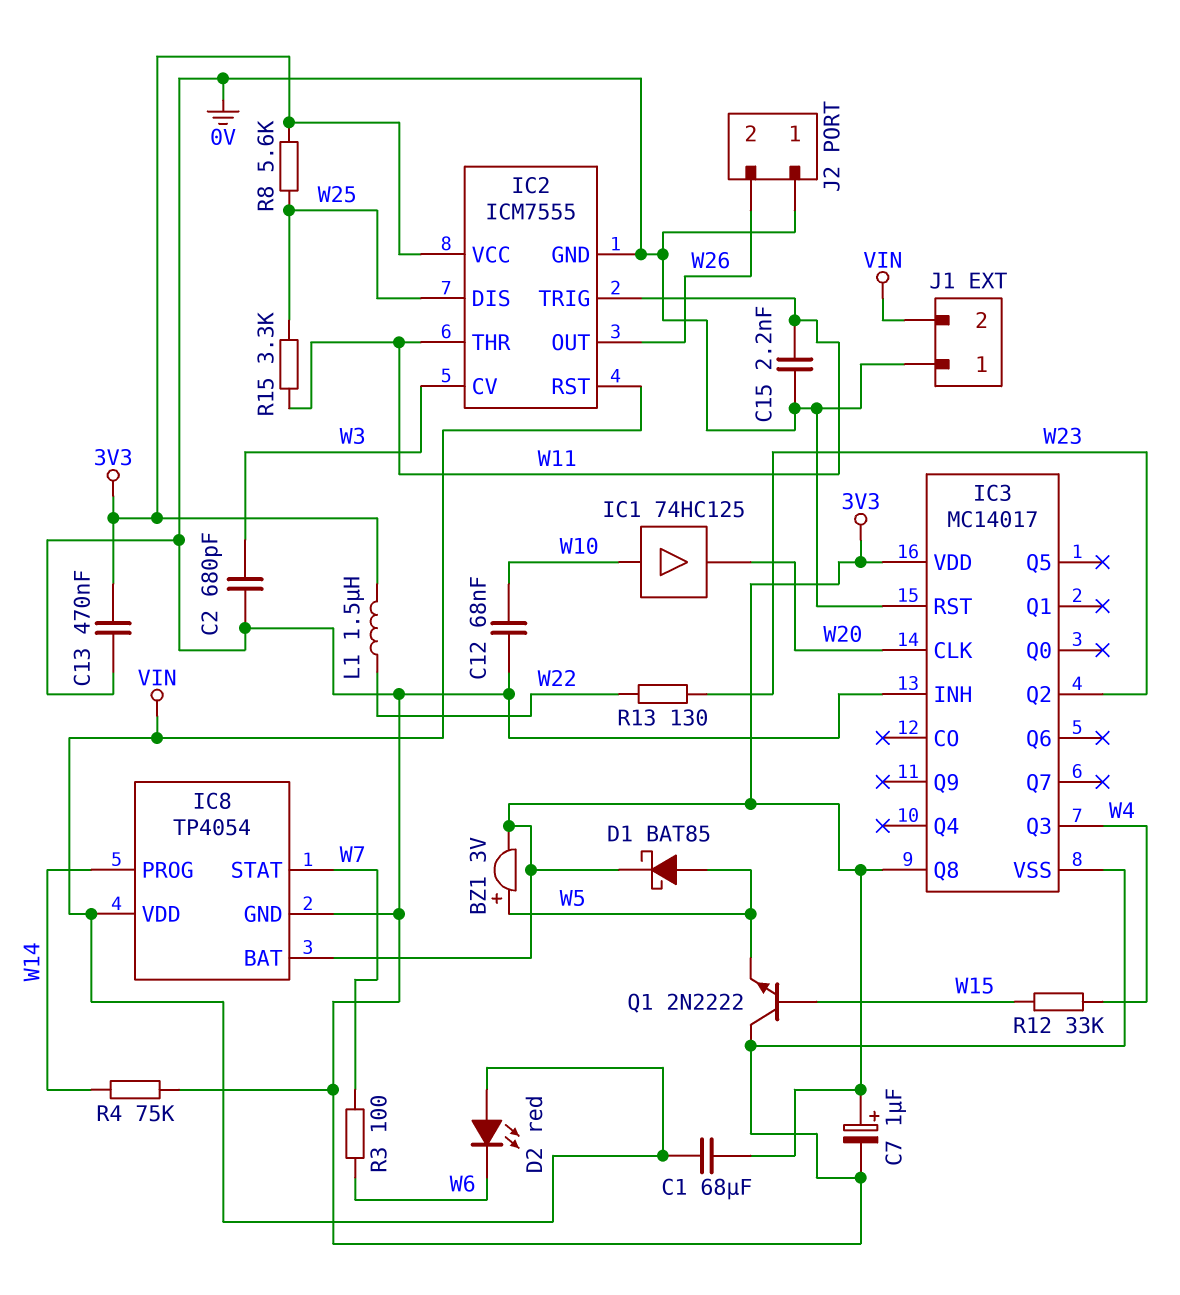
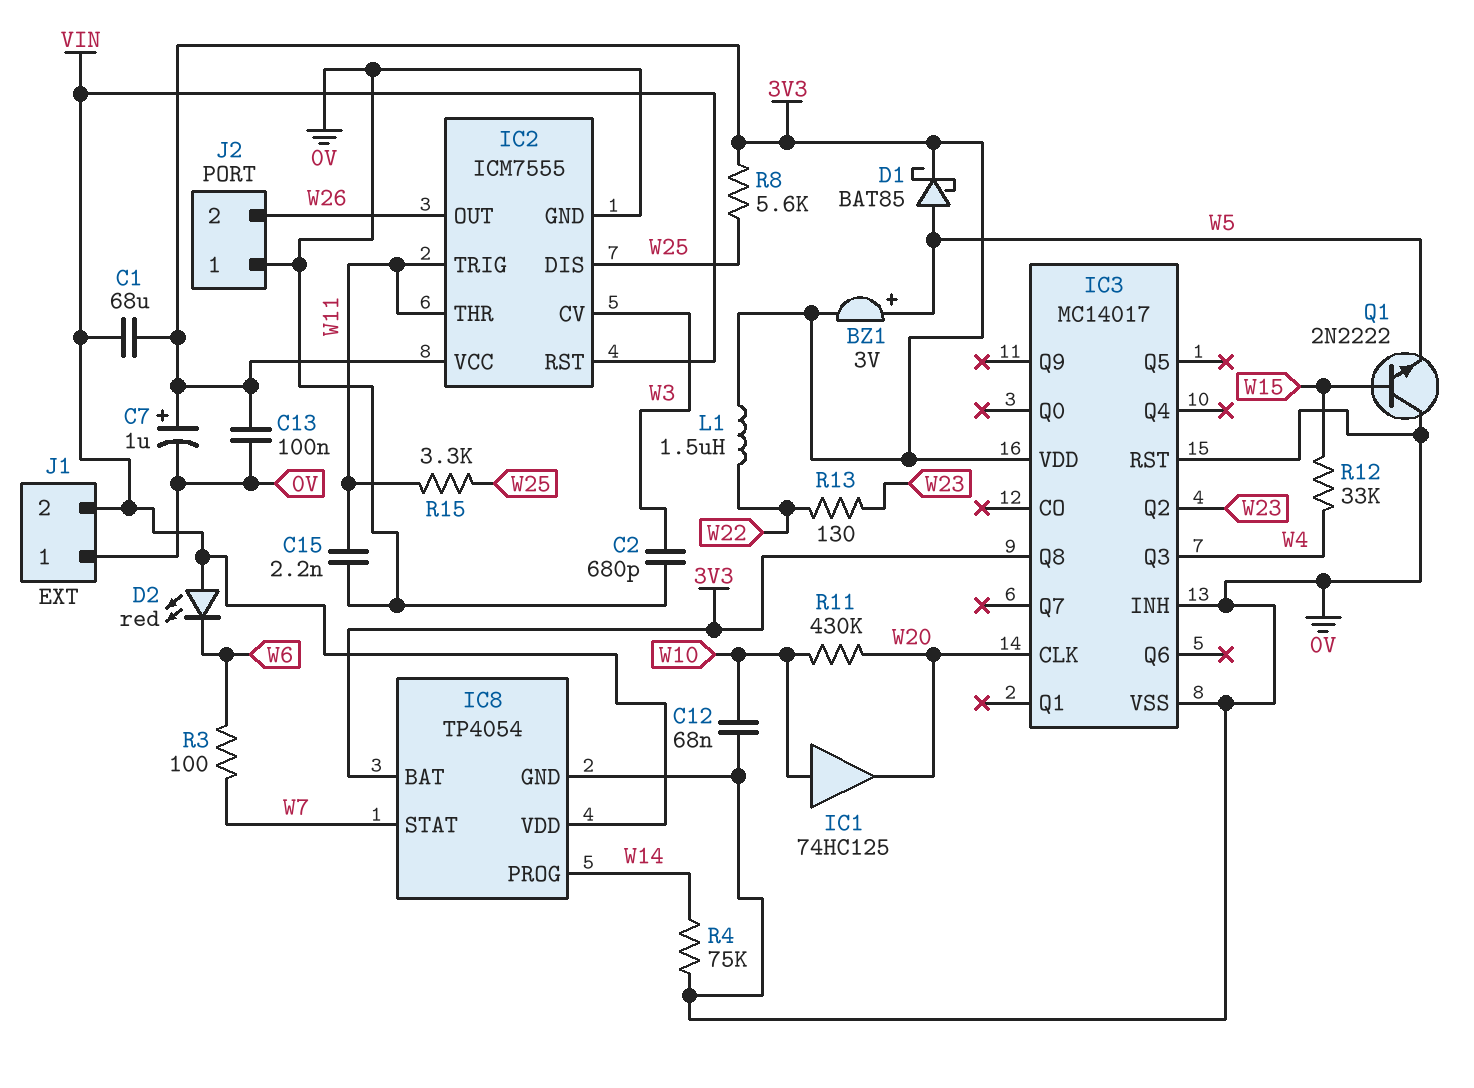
C13: 470nF (0V, 3V3) -> 100nF (0V, 3V3)
R11: none -> 430k (W10, W20)

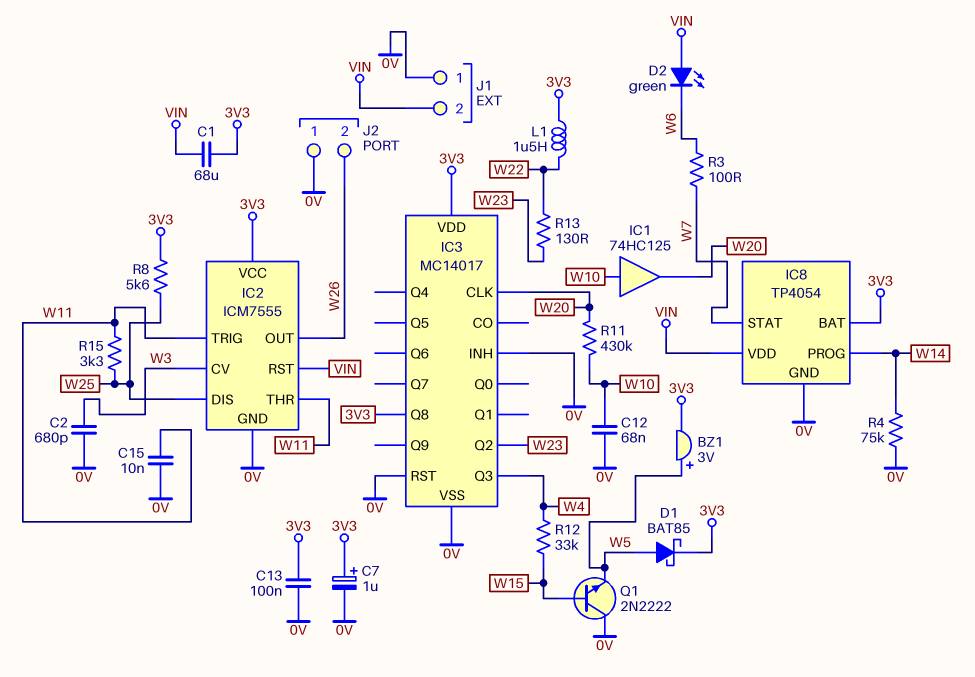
C15: 2.2nF (0V, W11) -> 10nF (0V, W11)
D2: LED red (A VIN, K W6) -> LED green (A VIN, K W6)

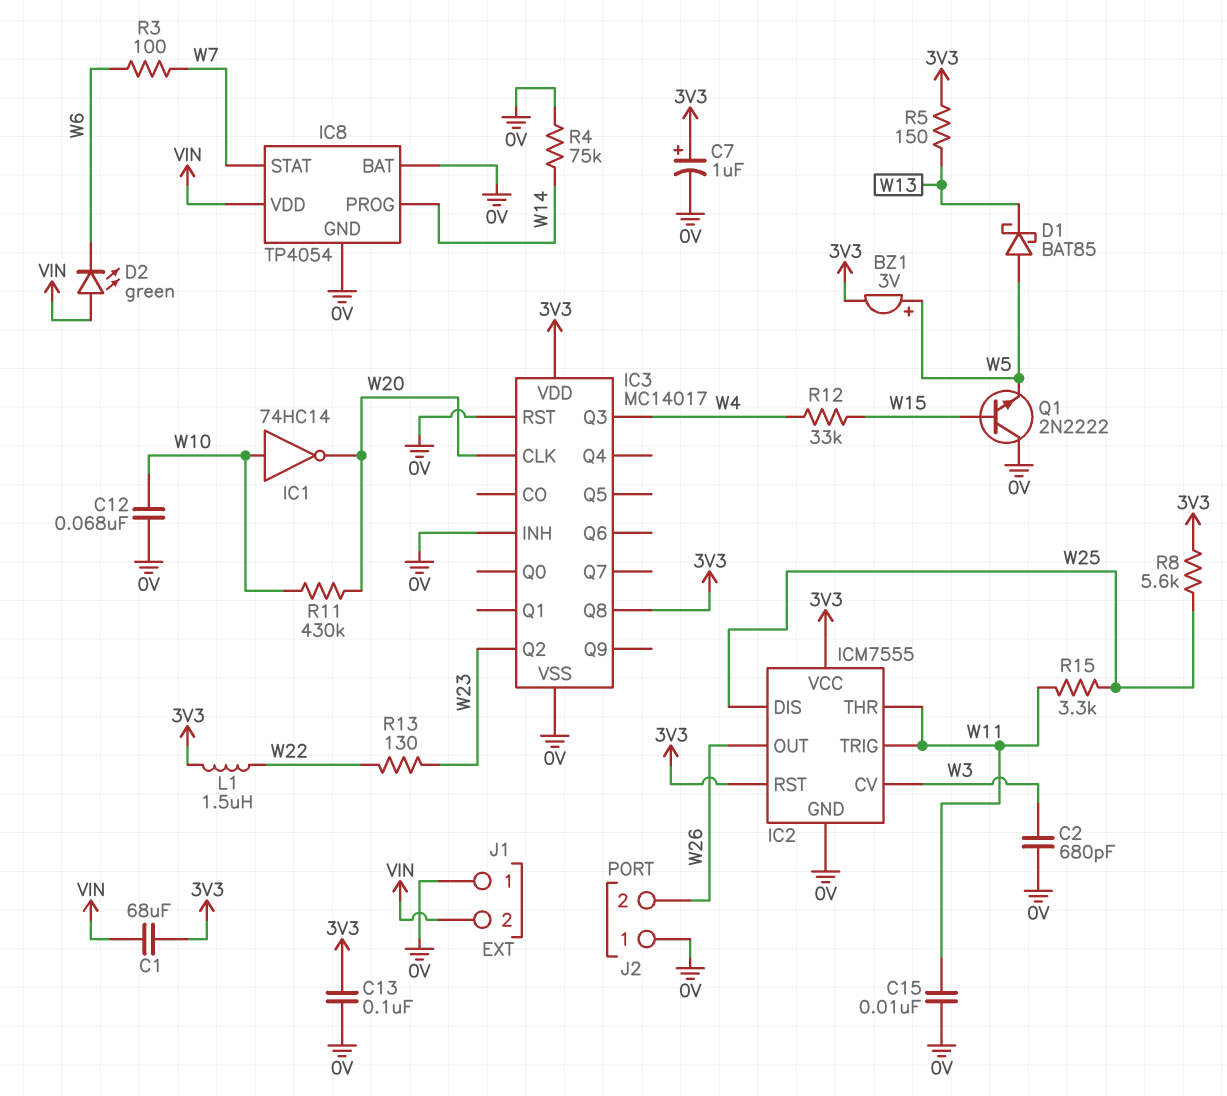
D1: schottky BAT85 (A W5, K 3V3) -> schottky BAT85 (A W5, K W13)
IC1: buffer 74HC125 (in W10, out W20) -> NOT 74HC14 (in W10, out W20)
IC2 pin RST: VIN -> 3V3
IC8 pin BAT: 3V3 -> 0V
R5: none -> 150 (3V3, W13)

